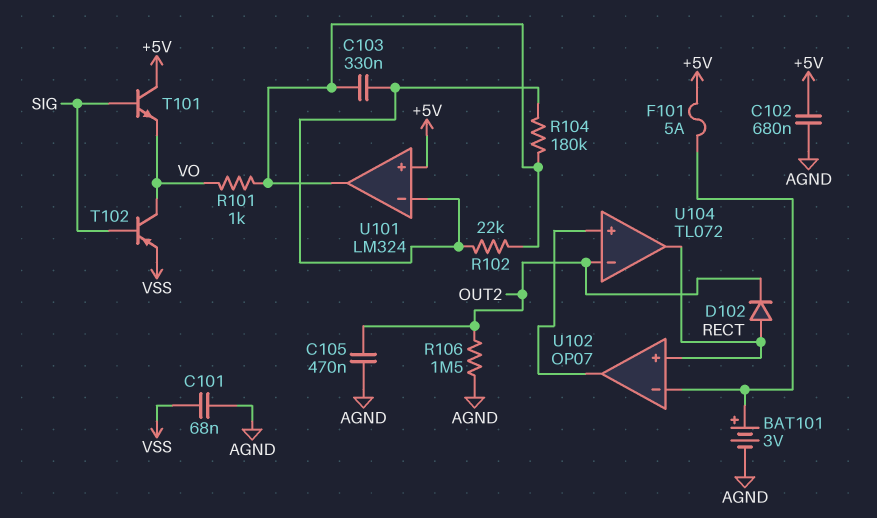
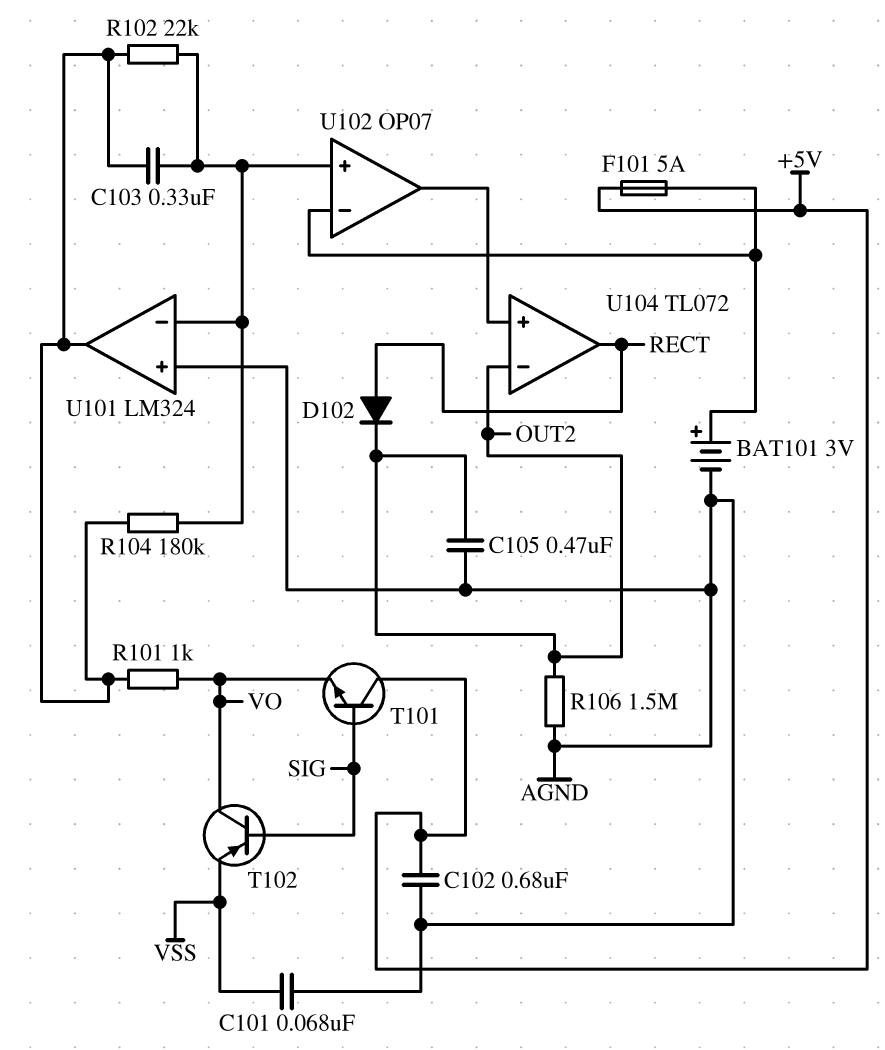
U101 pin in+: +5V -> AGND
U102 pin in+: RECT -> U101/in-

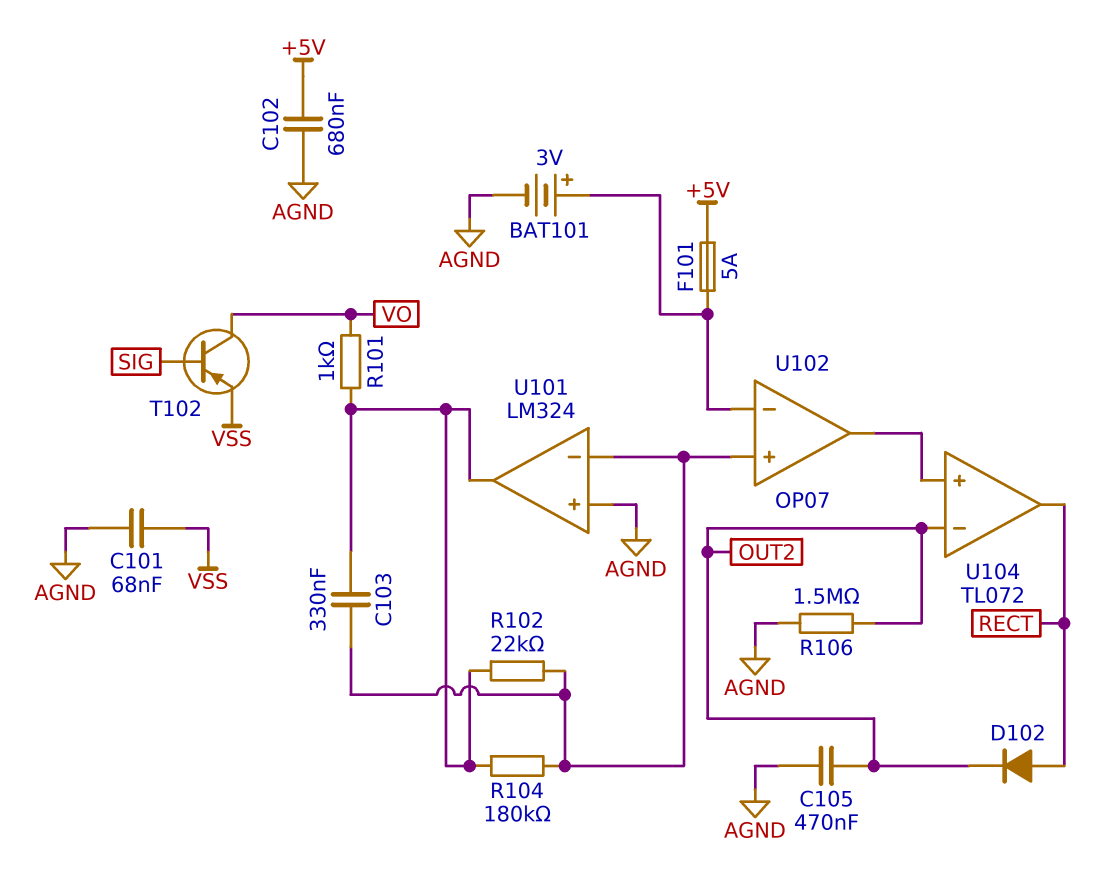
T101: NPN (B SIG, C +5V, E VO) -> none

